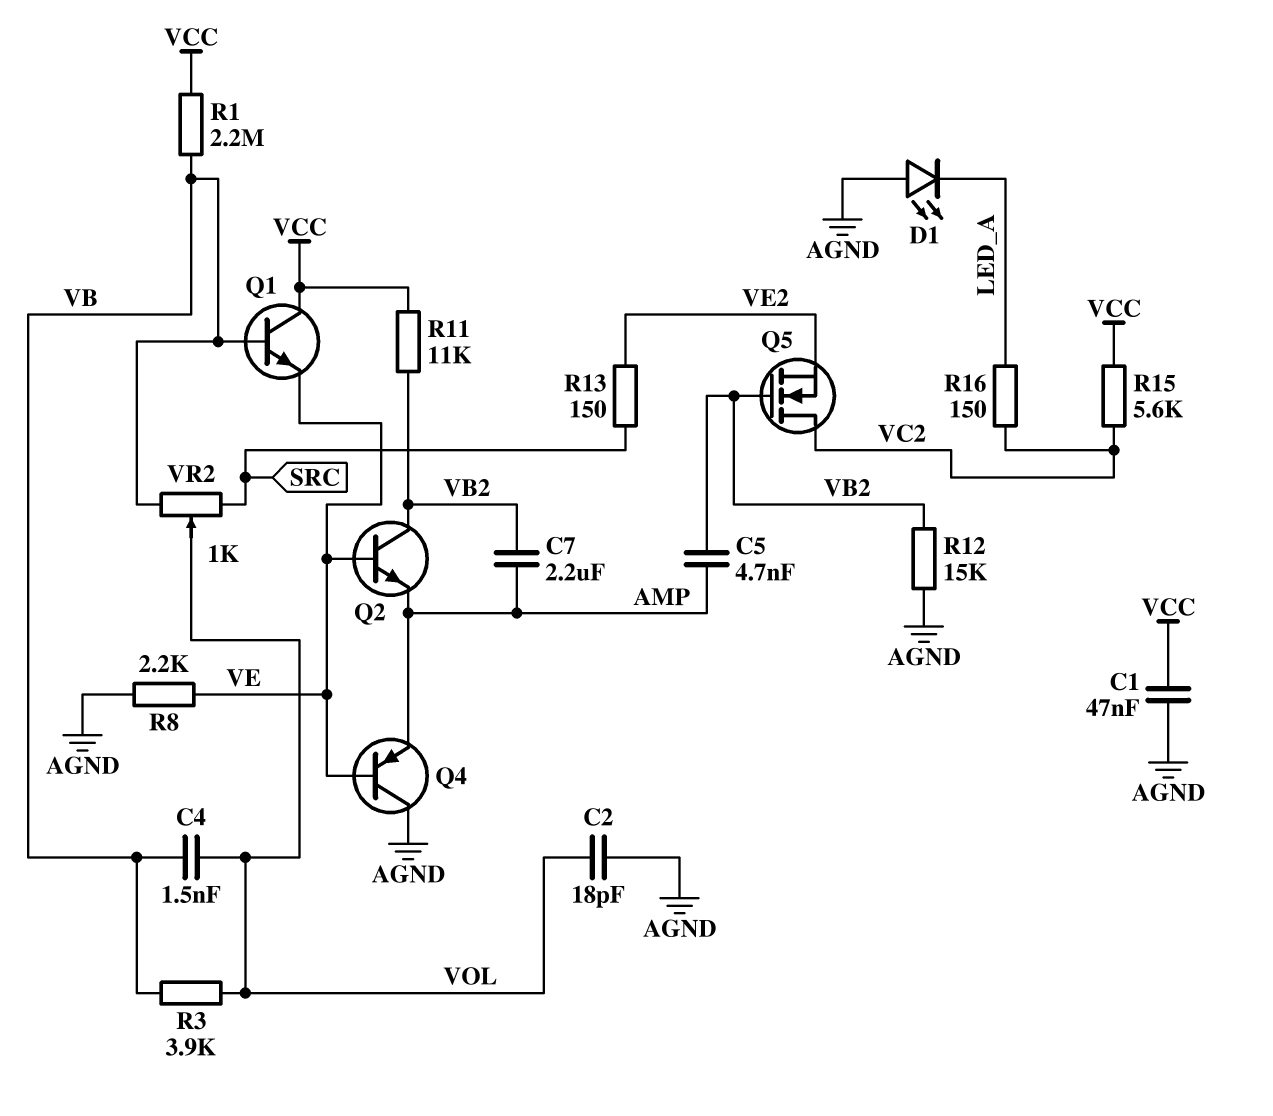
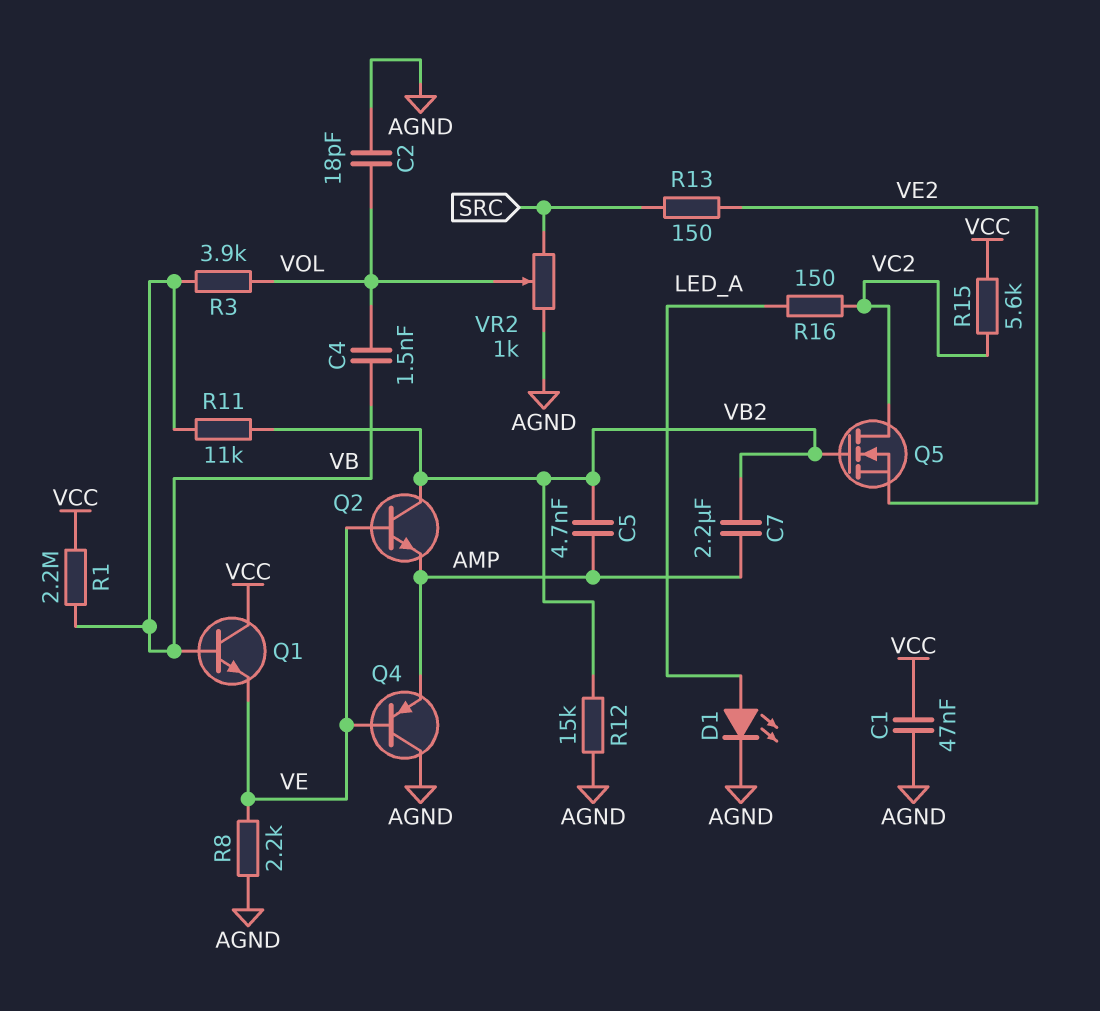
D1: LED (A AGND, K LED_A) -> LED (A LED_A, K AGND)
R11: 11k (VB2, VCC) -> 11k (VB, VB2)
VR2: 1k (SRC, VB, wiper VOL) -> 1k (AGND, SRC, wiper VOL)

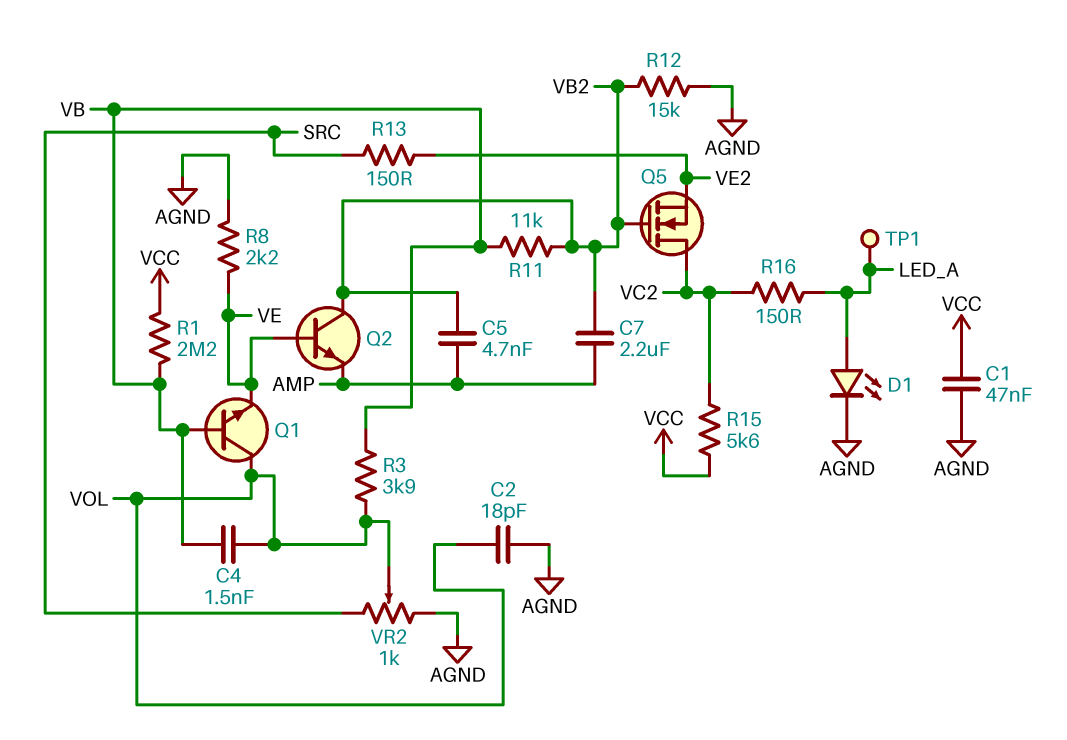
Q1: NPN (B VB, C VCC, E VE) -> NPN (B VB, C VOL, E VE)
Q4: PNP (B VE, C AGND, E AMP) -> none
TP1: none -> test point (LED_A)

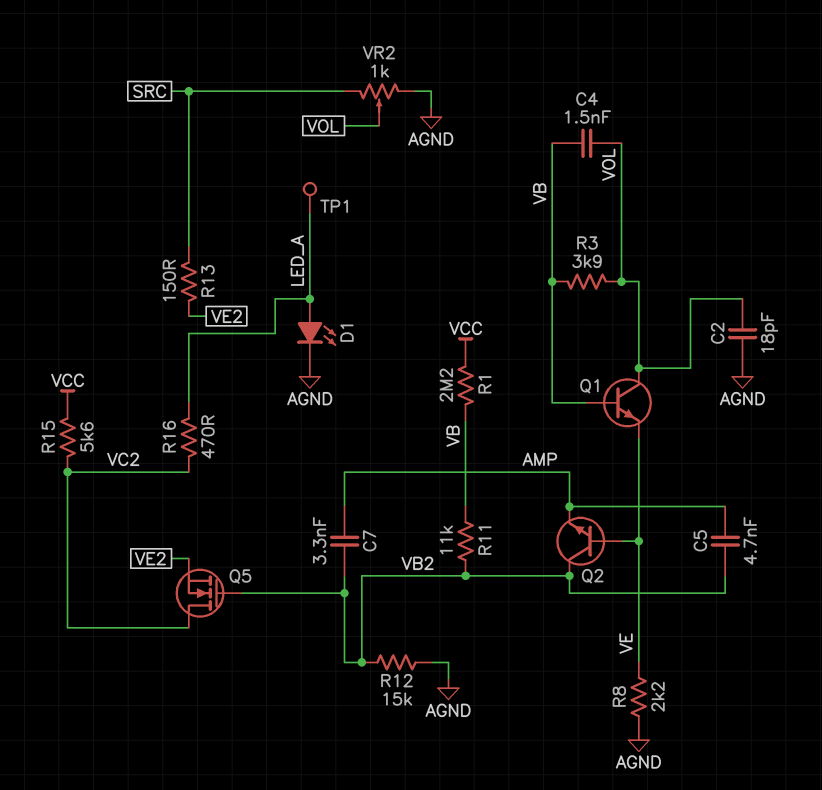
C1: 47nF (AGND, VCC) -> none
C7: 2.2uF (AMP, VB2) -> 3.3nF (AMP, VB2)
R16: 150 (LED_A, VC2) -> 470 (LED_A, VC2)

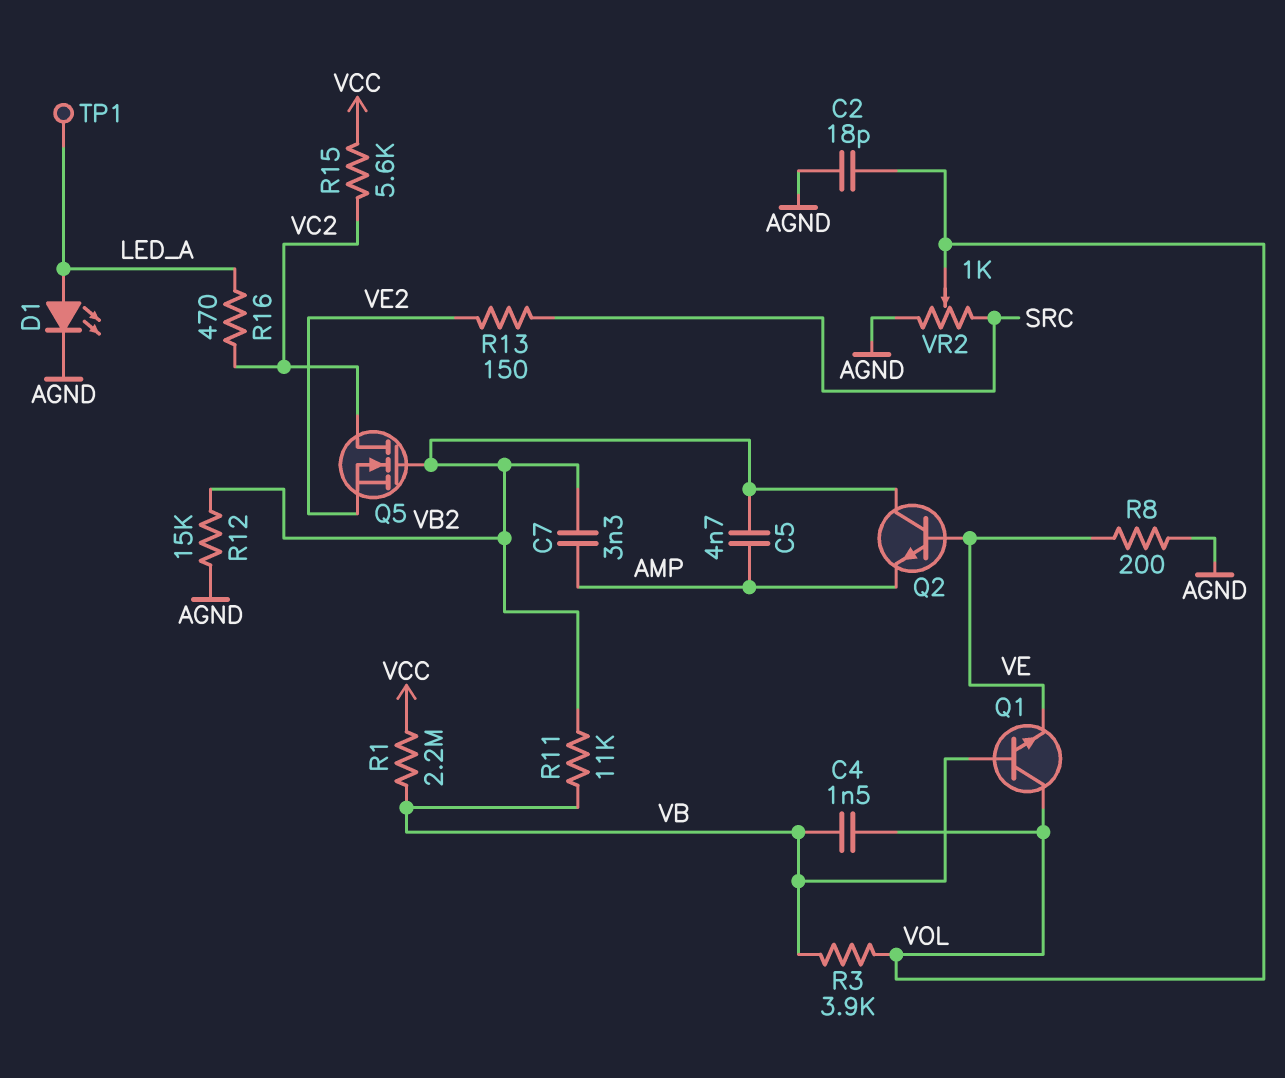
R8: 2.2k (AGND, VE) -> 200 (AGND, VE)

